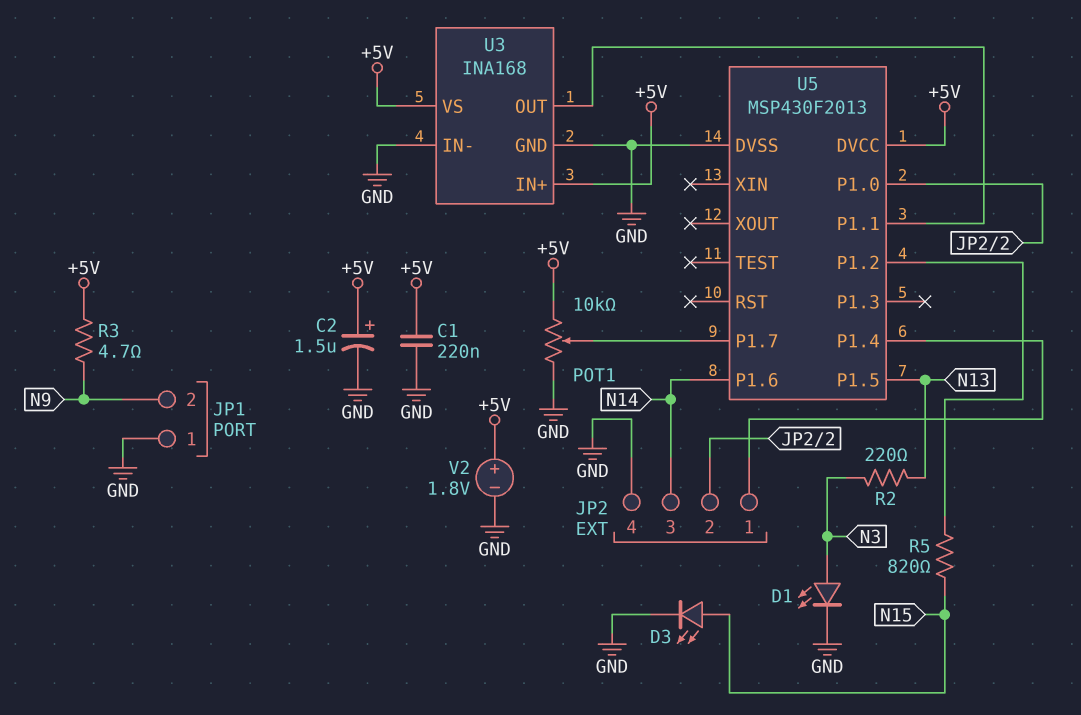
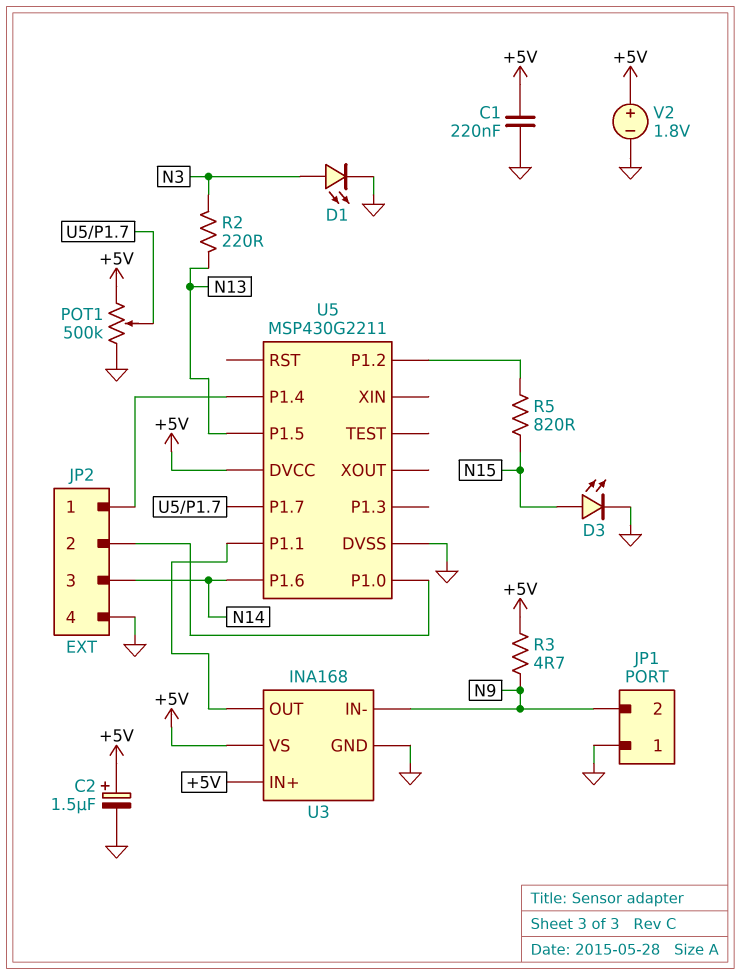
POT1: 10k (+5V, GND, wiper U5/P1.7) -> 500k (+5V, GND, wiper U5/P1.7)
U3 pin IN-: GND -> N9
U5: MSP430F2013 -> MSP430G2211

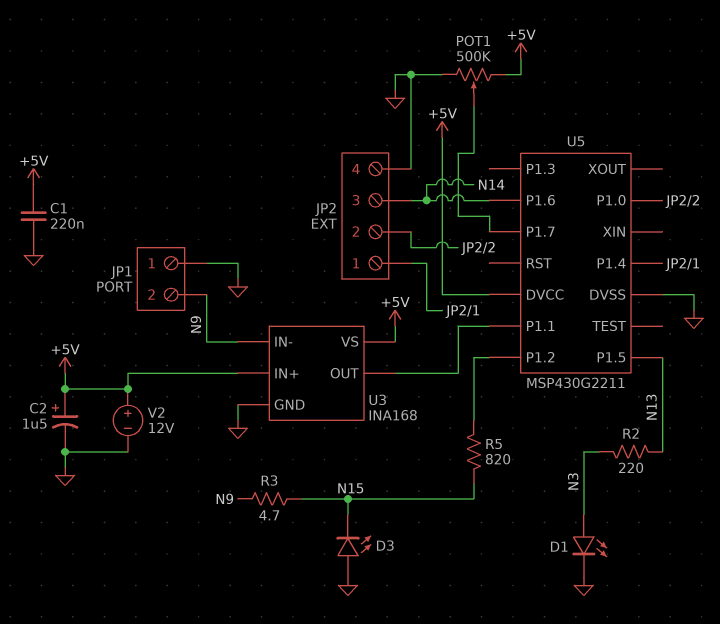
D3: LED (A N15, K GND) -> LED (A GND, K N15)
R3: 4.7 (+5V, N9) -> 4.7 (N9, N15)
V2: 1.8V (plus +5V, minus GND) -> 12V (plus +5V, minus GND)

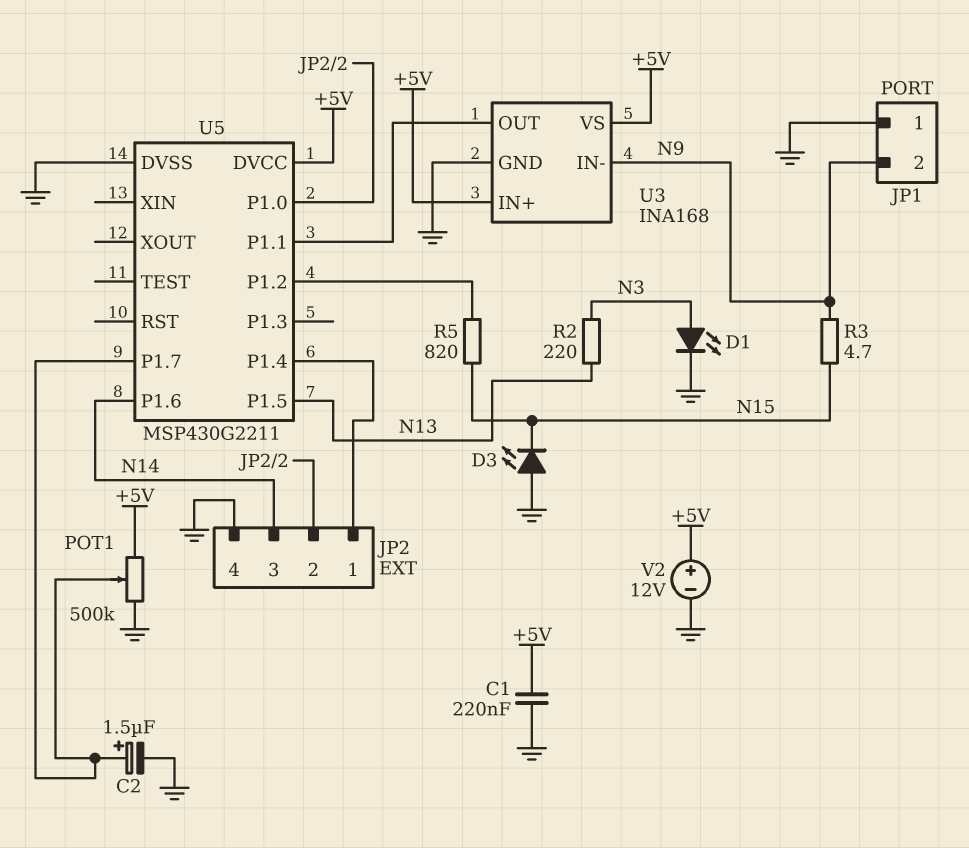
C2: 1.5uF (plus +5V, minus GND) -> 1.5uF (plus U5/P1.7, minus GND)

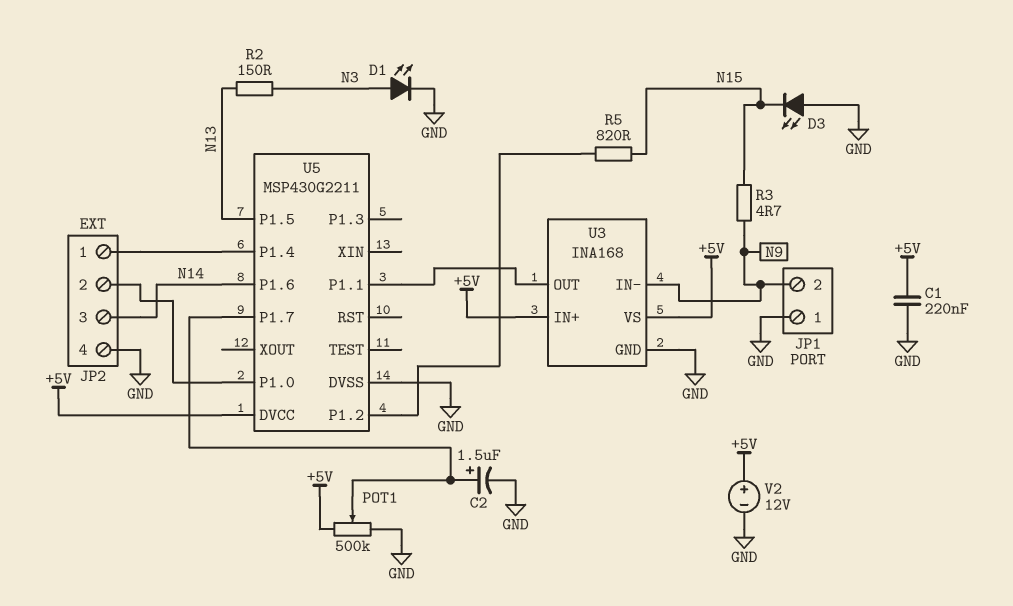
R2: 220 (N3, N13) -> 150 (N3, N13)

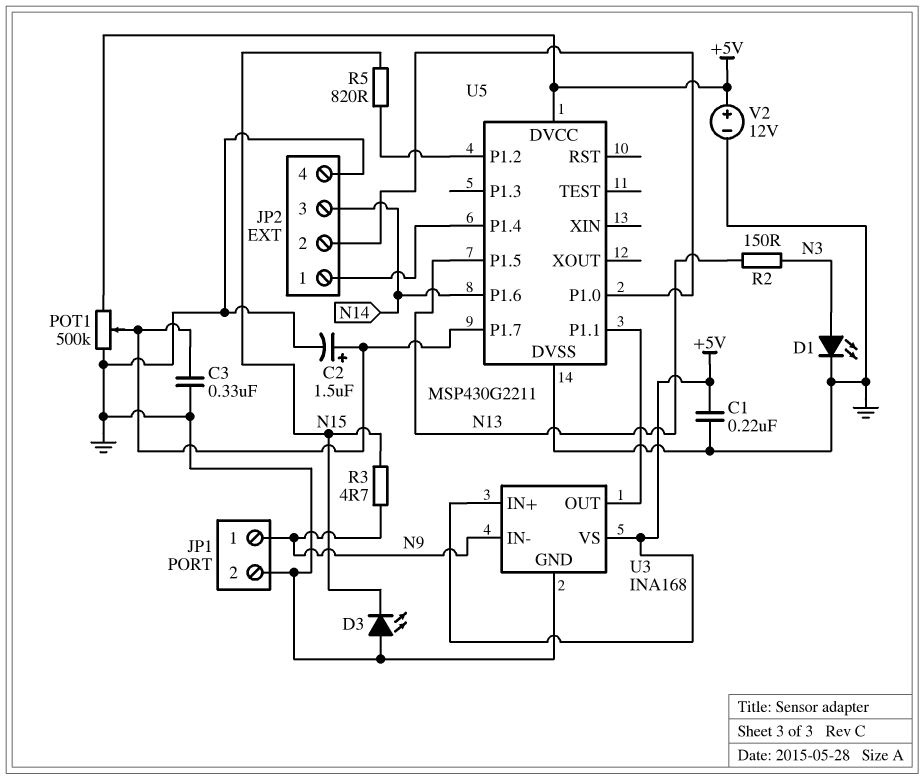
C3: none -> 330nF (GND, U5/P1.7)
JP1 pin 1: GND -> N9
JP1 pin 2: N9 -> GND

